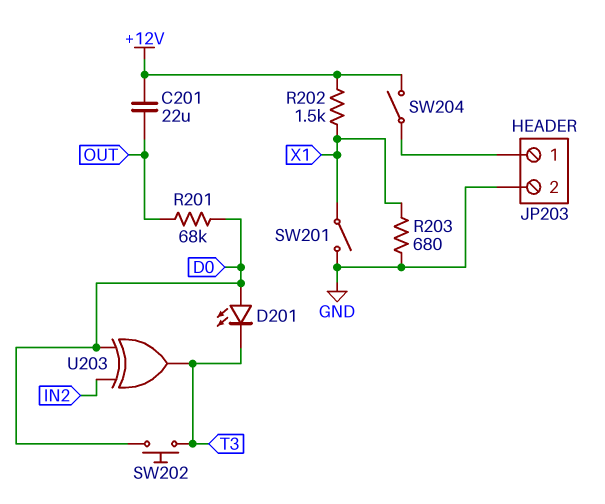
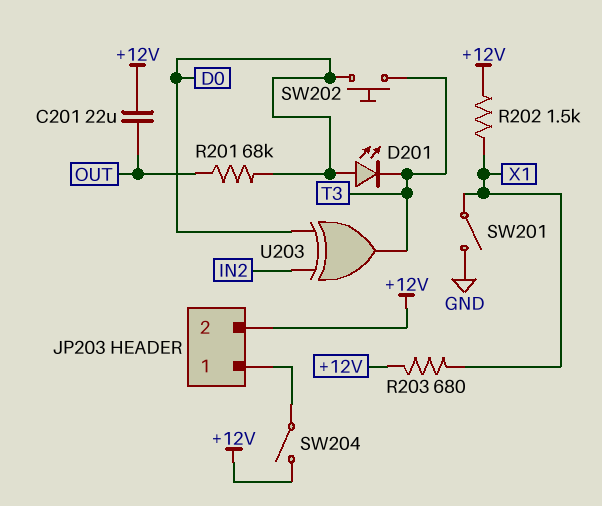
JP203 pin 2: GND -> +12V
R203: 680 (GND, X1) -> 680 (+12V, X1)

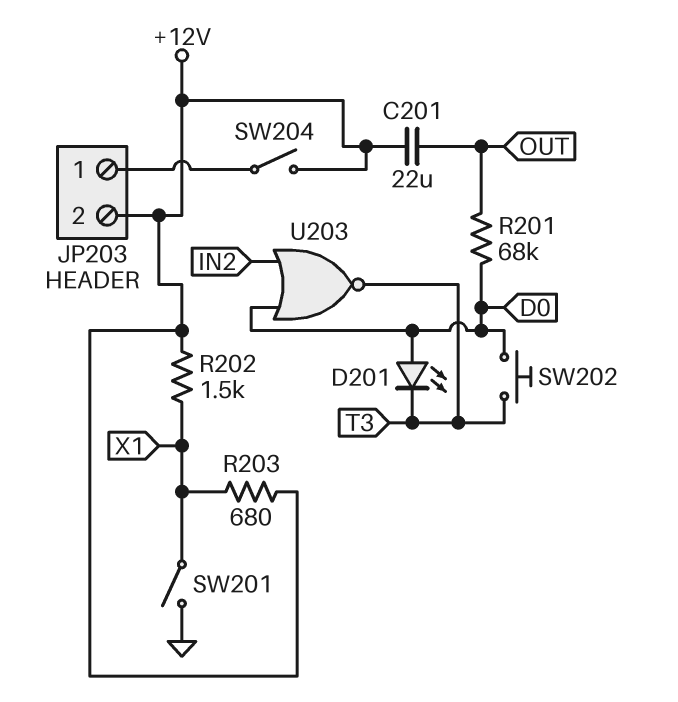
U203: XOR (in D0, in IN2, out T3) -> NOR (in D0, in IN2, out T3)

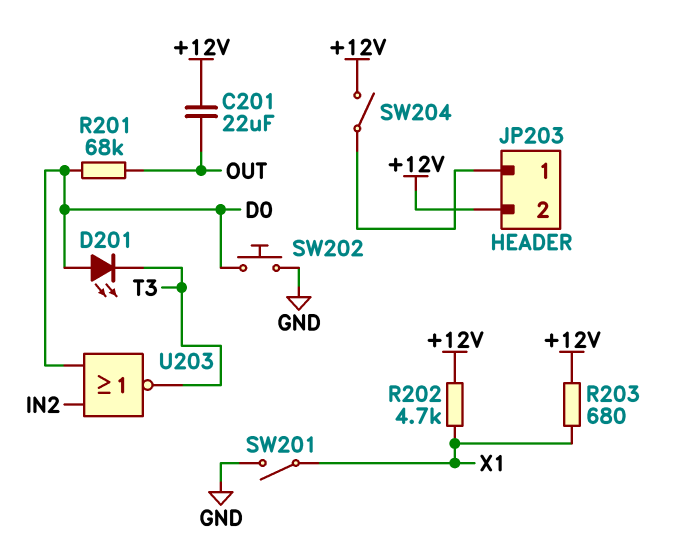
R202: 1.5k (+12V, X1) -> 4.7k (+12V, X1)
SW202: button (D0, T3) -> button (D0, GND)

